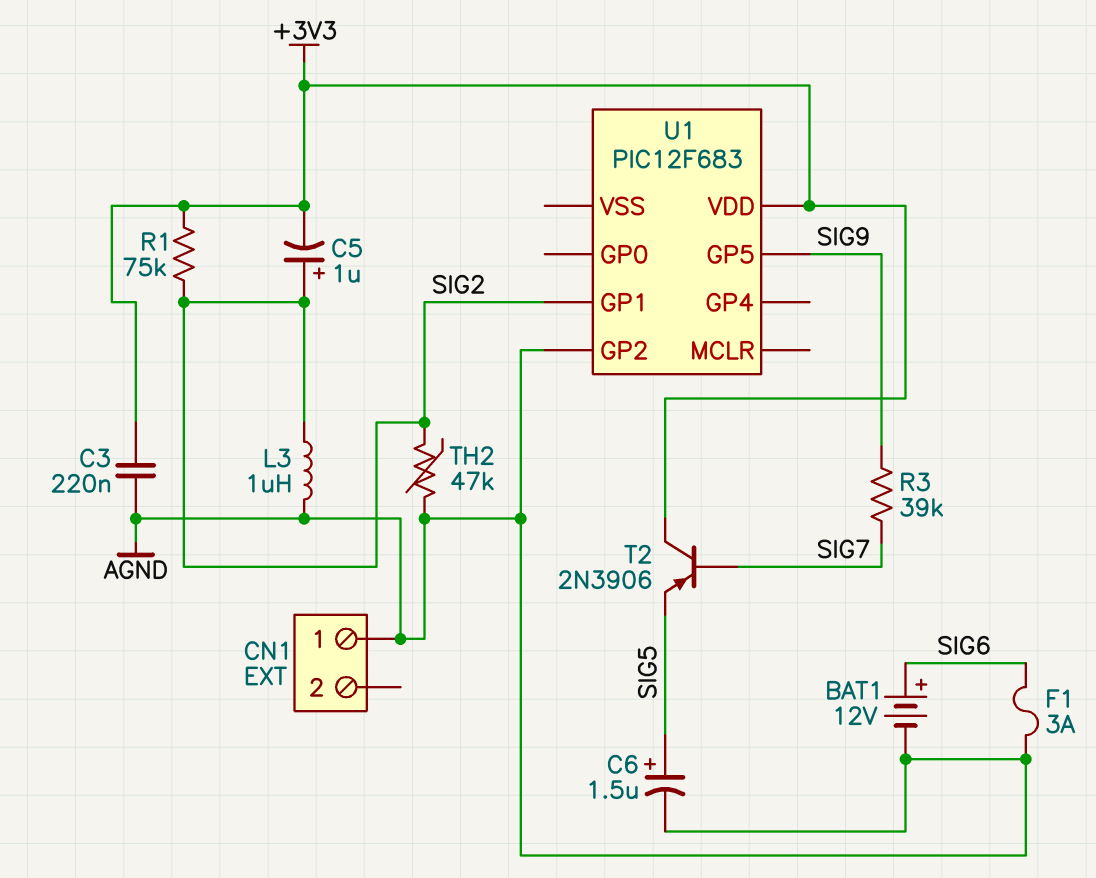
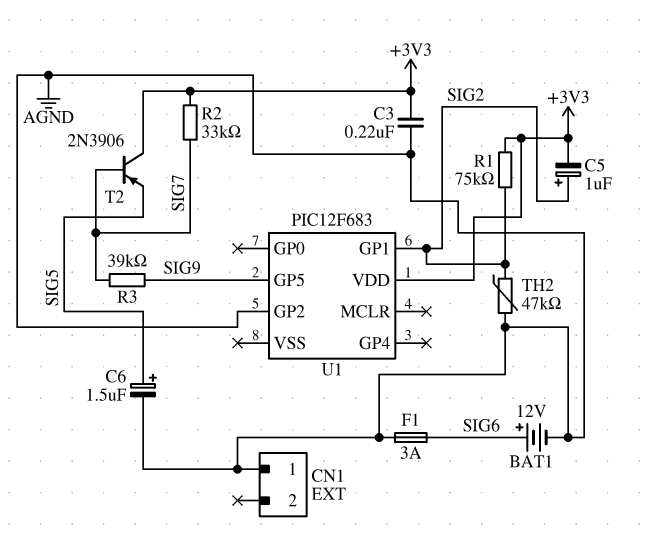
L3: 1uH (AGND, SIG2) -> none
R2: none -> 33k (+3V3, SIG7)

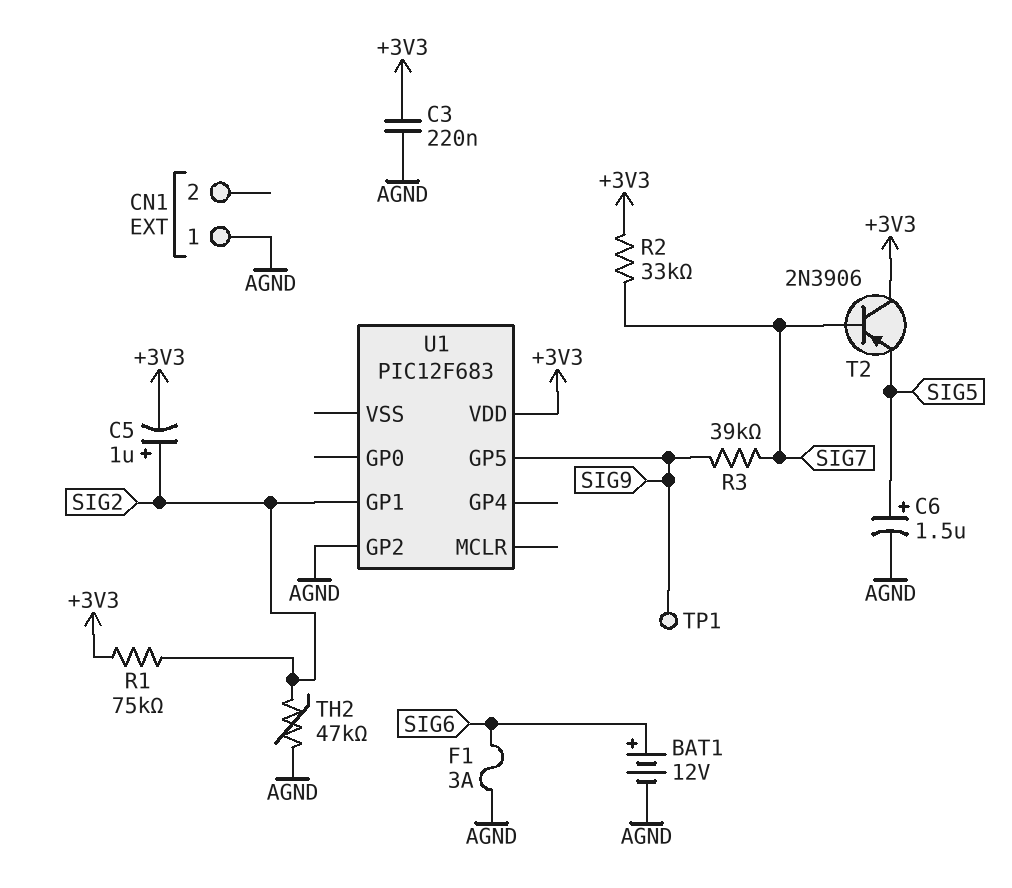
TP1: none -> test point (SIG9)

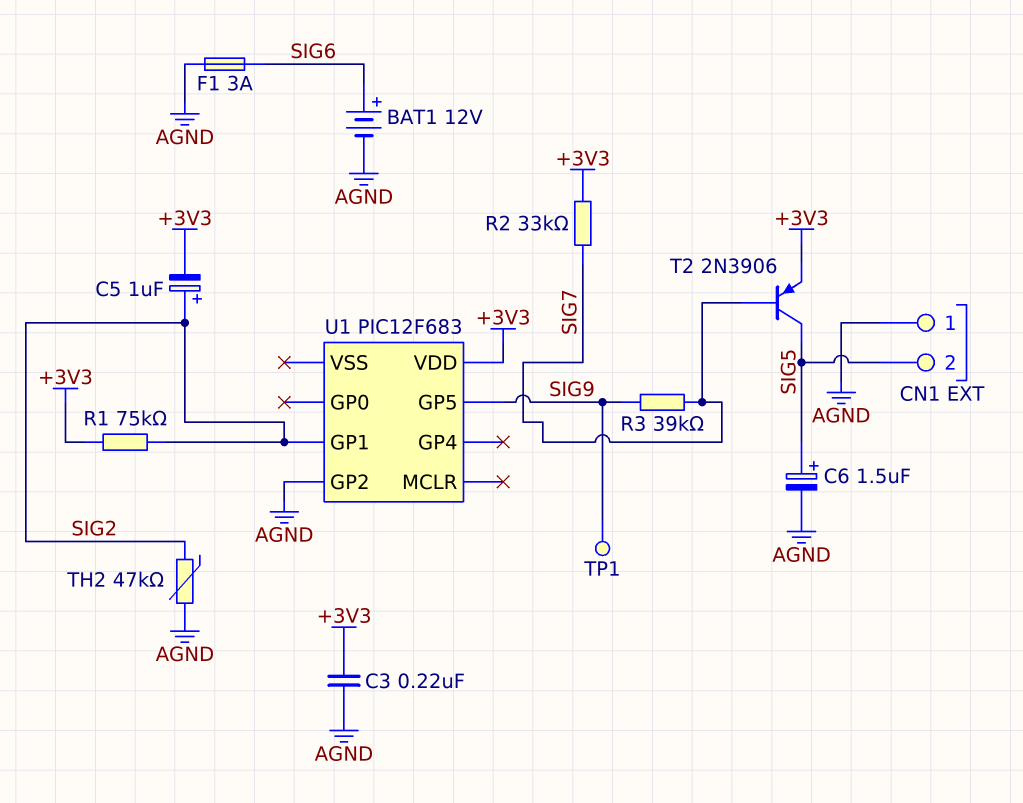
CN1 pin 2: none -> SIG5
T2: PNP 2N3906 (B SIG7, C +3V3, E SIG5) -> PNP 2N3906 (B SIG7, C SIG5, E +3V3)

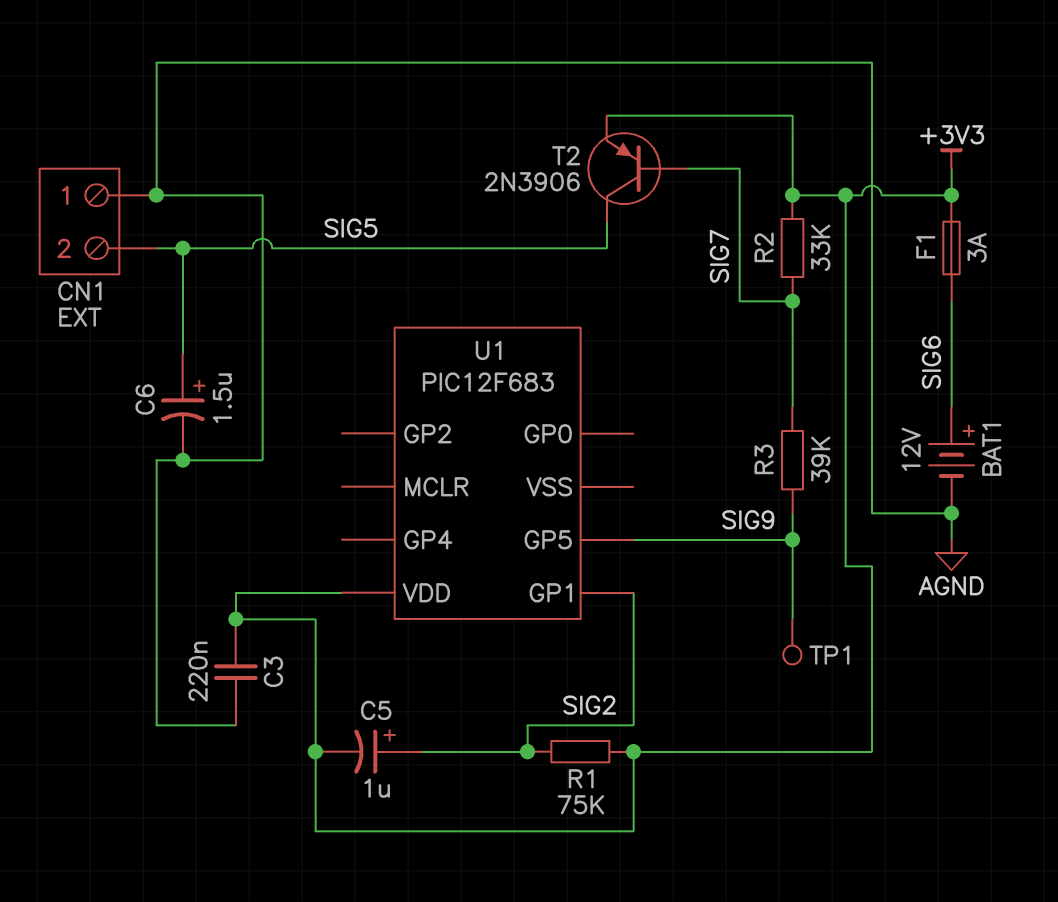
F1: 3A (AGND, SIG6) -> 3A (+3V3, SIG6)
TH2: 47k (AGND, SIG2) -> none
U1 pin GP2: AGND -> none

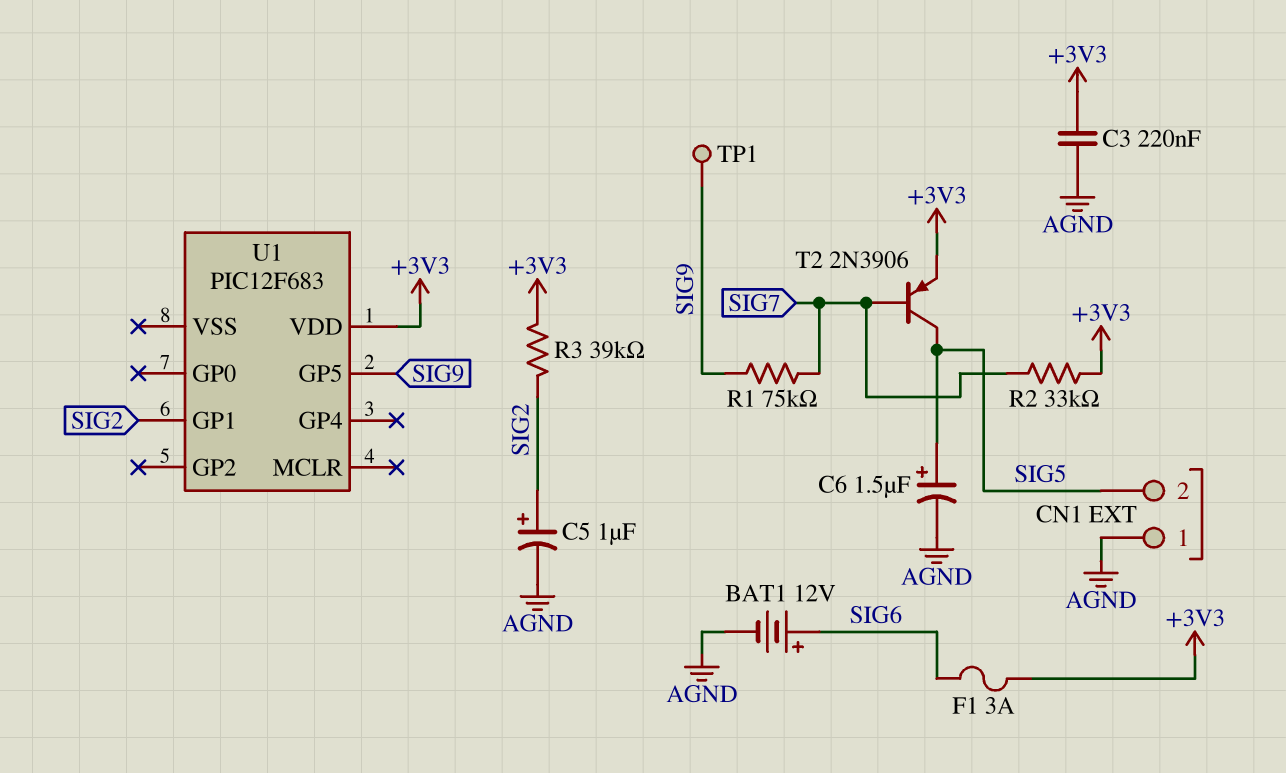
C5: 1uF (plus SIG2, minus +3V3) -> 1uF (plus SIG2, minus AGND)
R1: 75k (+3V3, SIG2) -> 75k (SIG7, SIG9)
R3: 39k (SIG7, SIG9) -> 39k (+3V3, SIG2)

